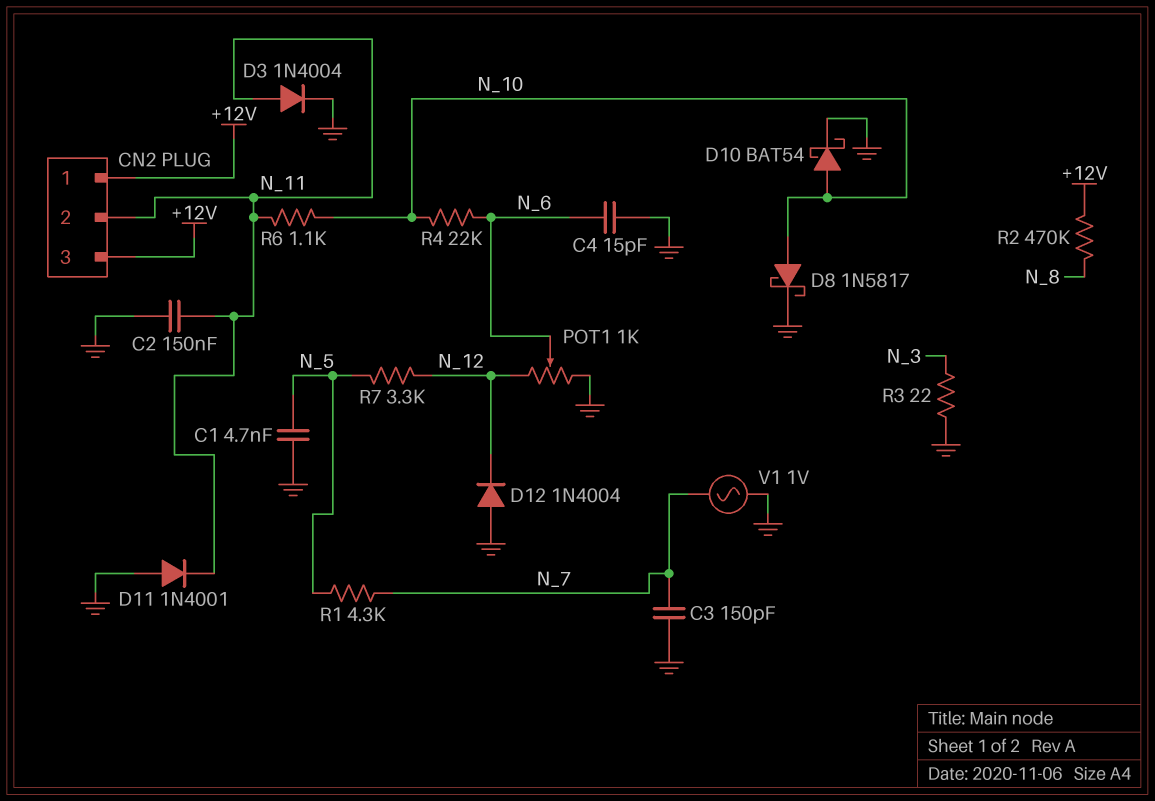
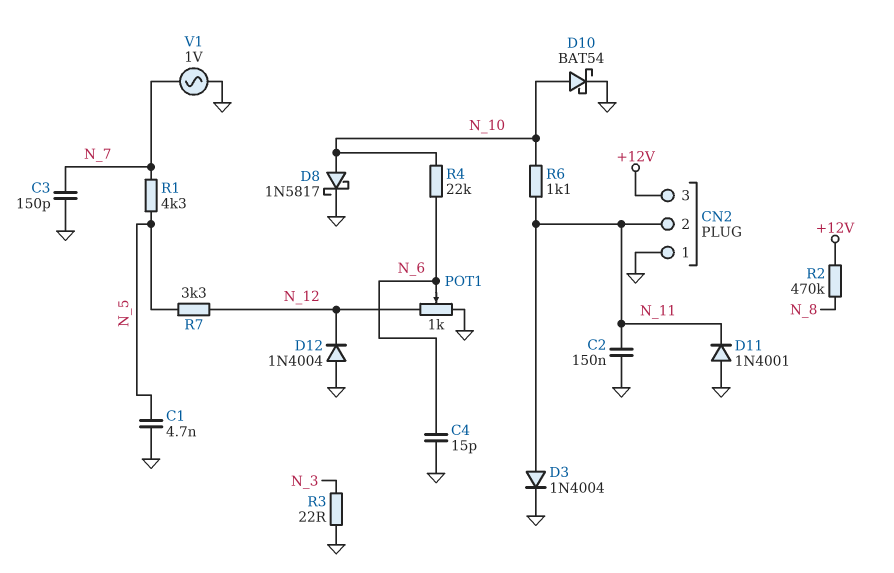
CN2 pin 1: +12V -> GND

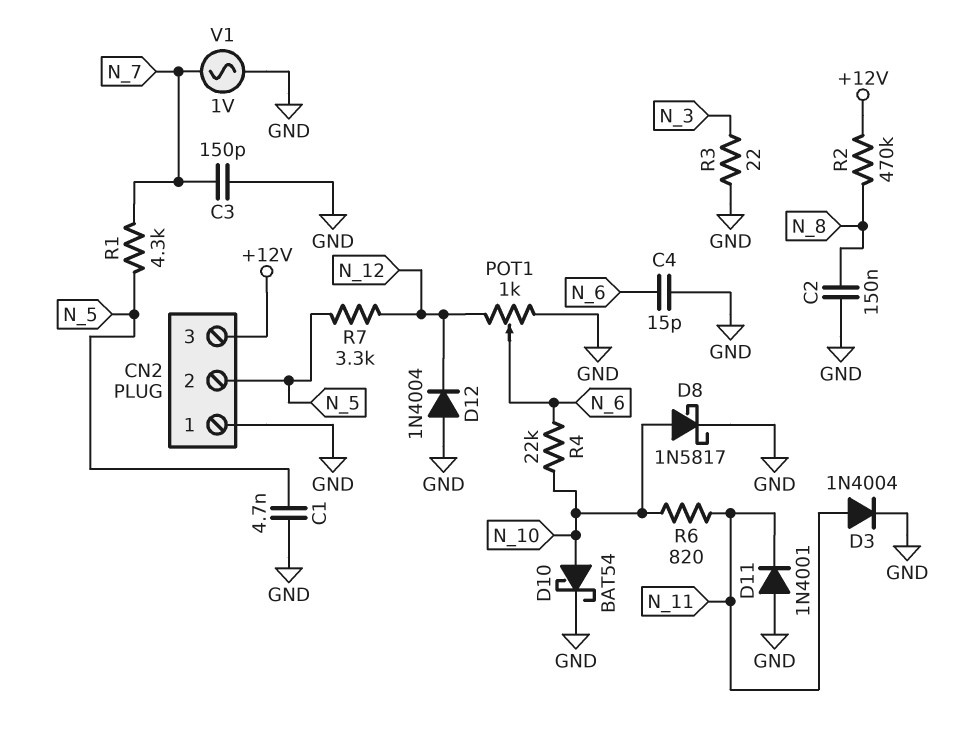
C2: 150nF (GND, N_11) -> 150nF (GND, N_8)
CN2 pin 2: N_11 -> N_5
R6: 1.1k (N_10, N_11) -> 820 (N_10, N_11)

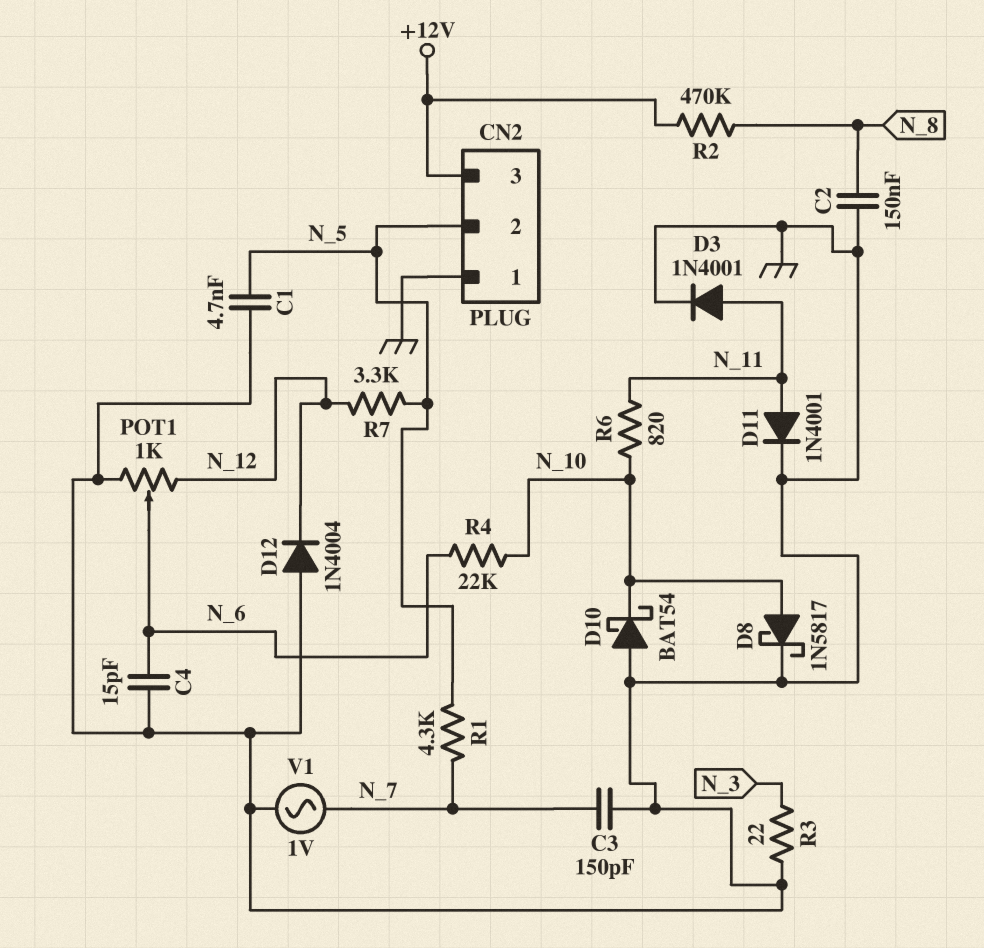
D3: diode 1N4004 (A N_11, K GND) -> diode 1N4001 (A N_11, K GND)
D10: schottky BAT54 (A N_10, K GND) -> schottky BAT54 (A GND, K N_10)
D11: diode 1N4001 (A GND, K N_11) -> diode 1N4001 (A N_11, K GND)

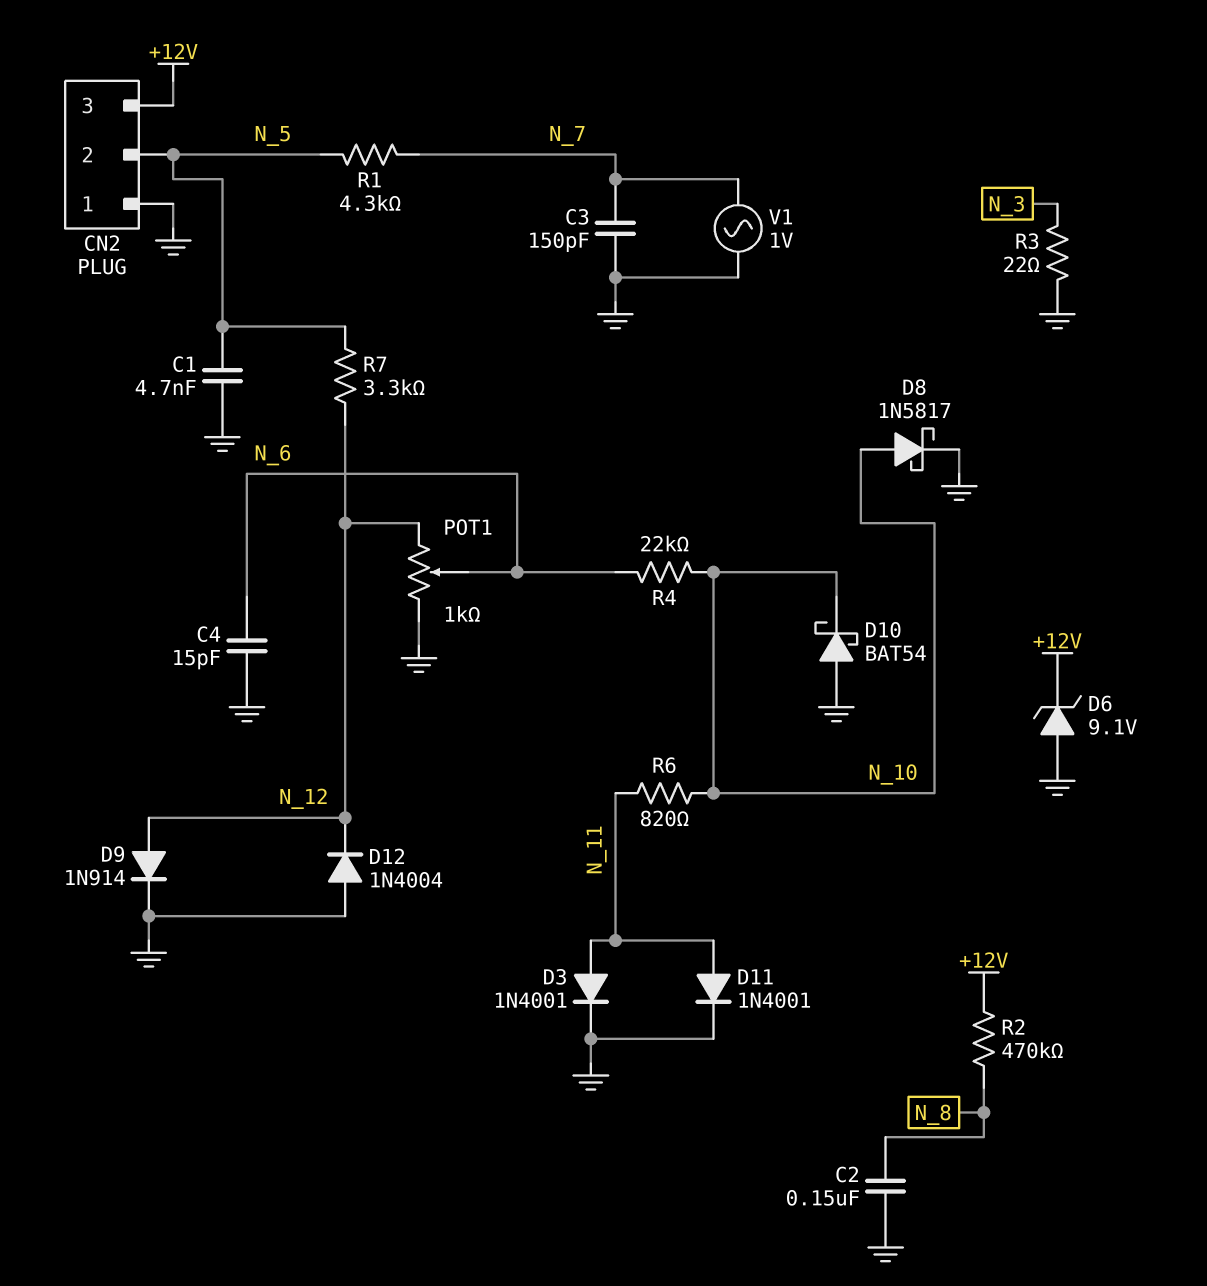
D6: none -> zener 9.1V (A GND, K +12V)
D9: none -> diode 1N914 (A N_12, K GND)

